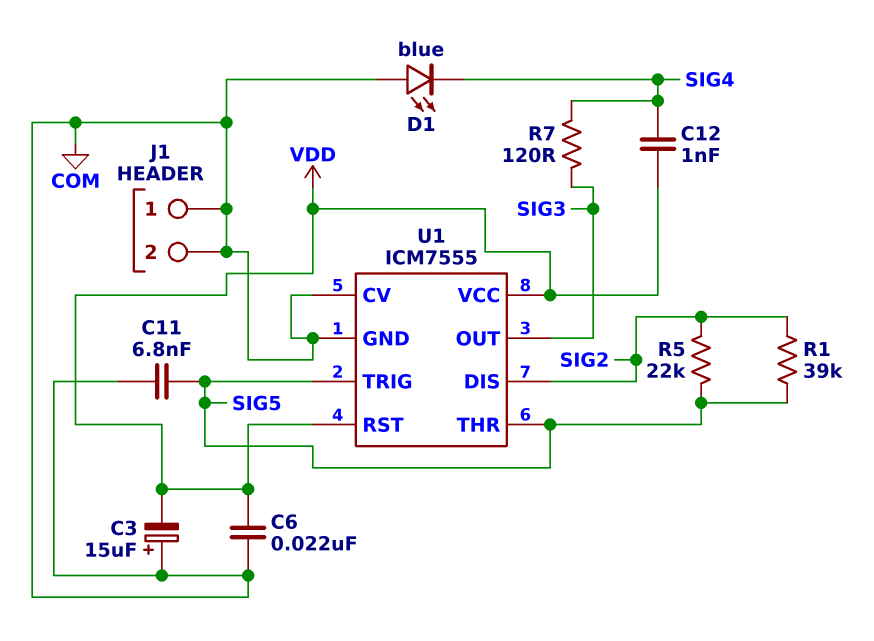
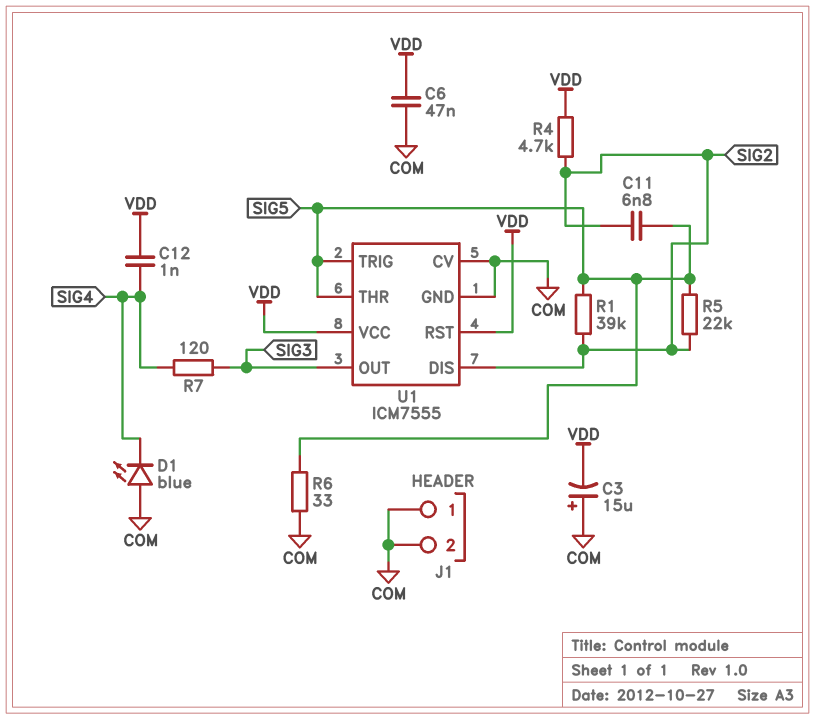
C6: 22nF (COM, VDD) -> 47nF (COM, VDD)
C11: 6.8nF (COM, SIG5) -> 6.8nF (SIG2, SIG5)
R4: none -> 4.7k (SIG2, VDD)
R6: none -> 33 (COM, SIG5)

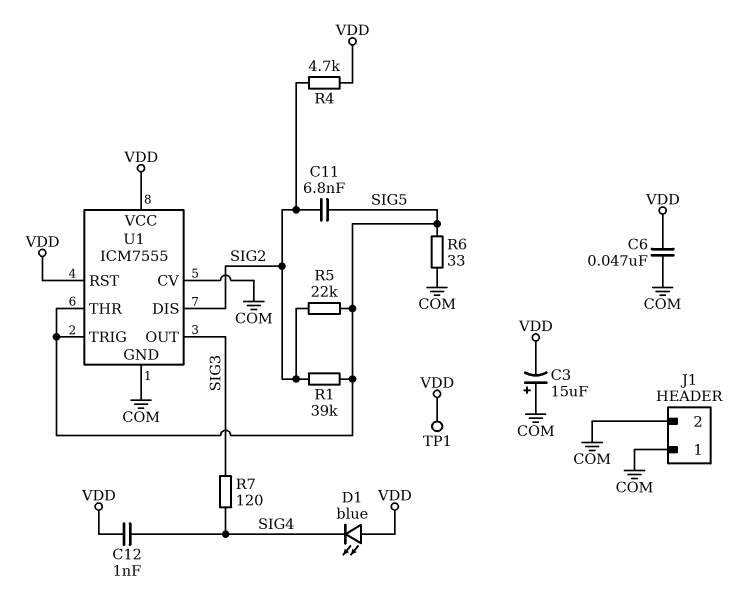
D1: LED blue (A COM, K SIG4) -> LED blue (A VDD, K SIG4)
TP1: none -> test point (VDD)

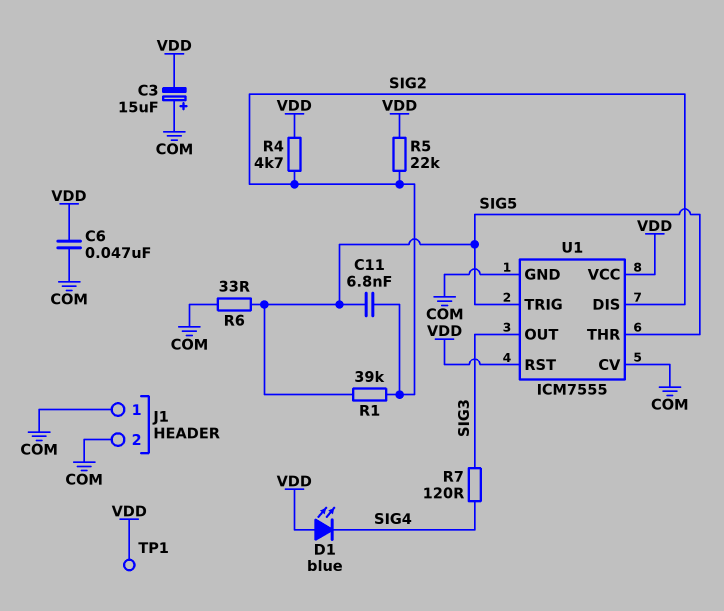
C12: 1nF (SIG4, VDD) -> none
R5: 22k (SIG2, SIG5) -> 22k (SIG2, VDD)

